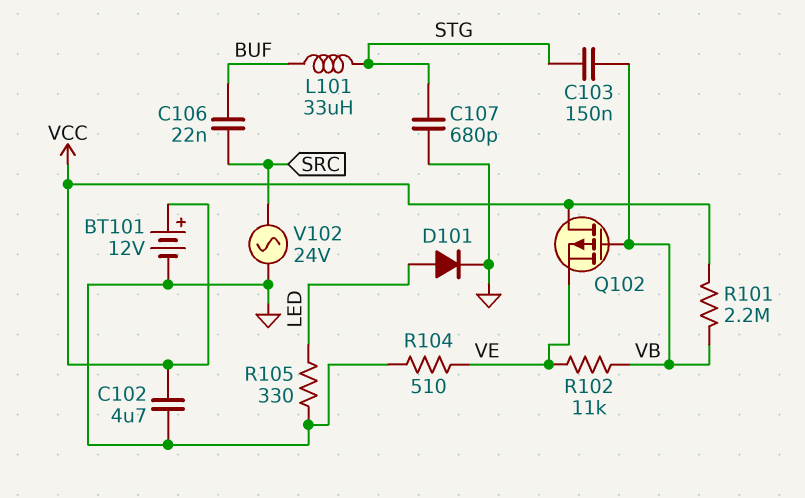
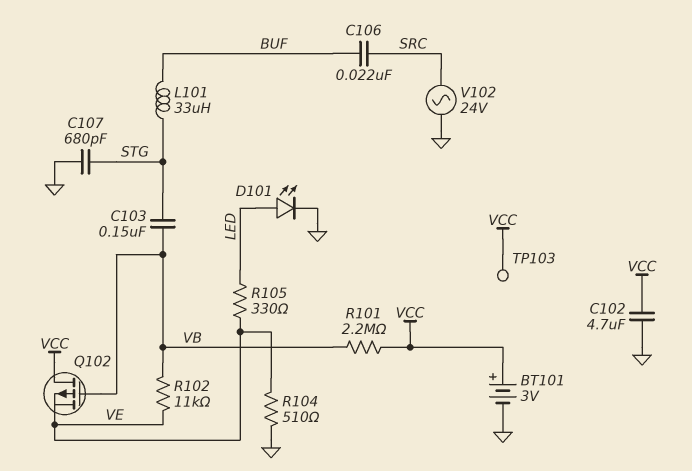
BT101: 12V (plus VCC, minus GND) -> 3V (plus VCC, minus GND)
D101: diode (A LED, K GND) -> LED (A LED, K GND)
R105: 330 (GND, LED) -> 330 (LED, VE)
TP103: none -> test point (VCC)

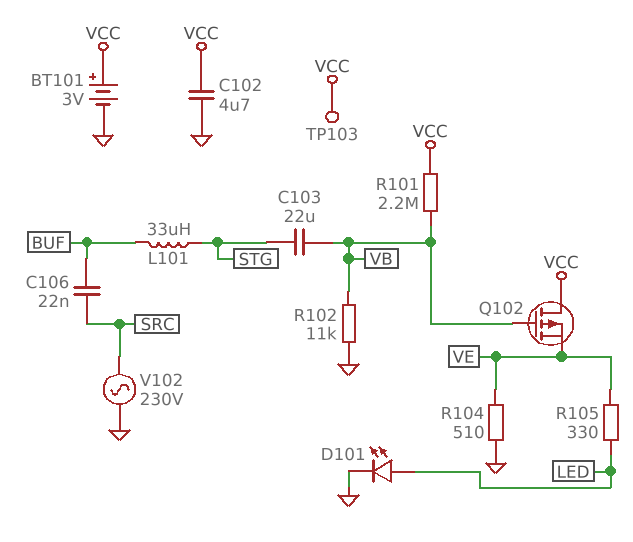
C103: 150nF (STG, VB) -> 22uF (STG, VB)
C107: 680pF (GND, STG) -> none
R102: 11k (VB, VE) -> 11k (GND, VB)
V102: AC 24V (GND, SRC) -> AC 230V (GND, SRC)

